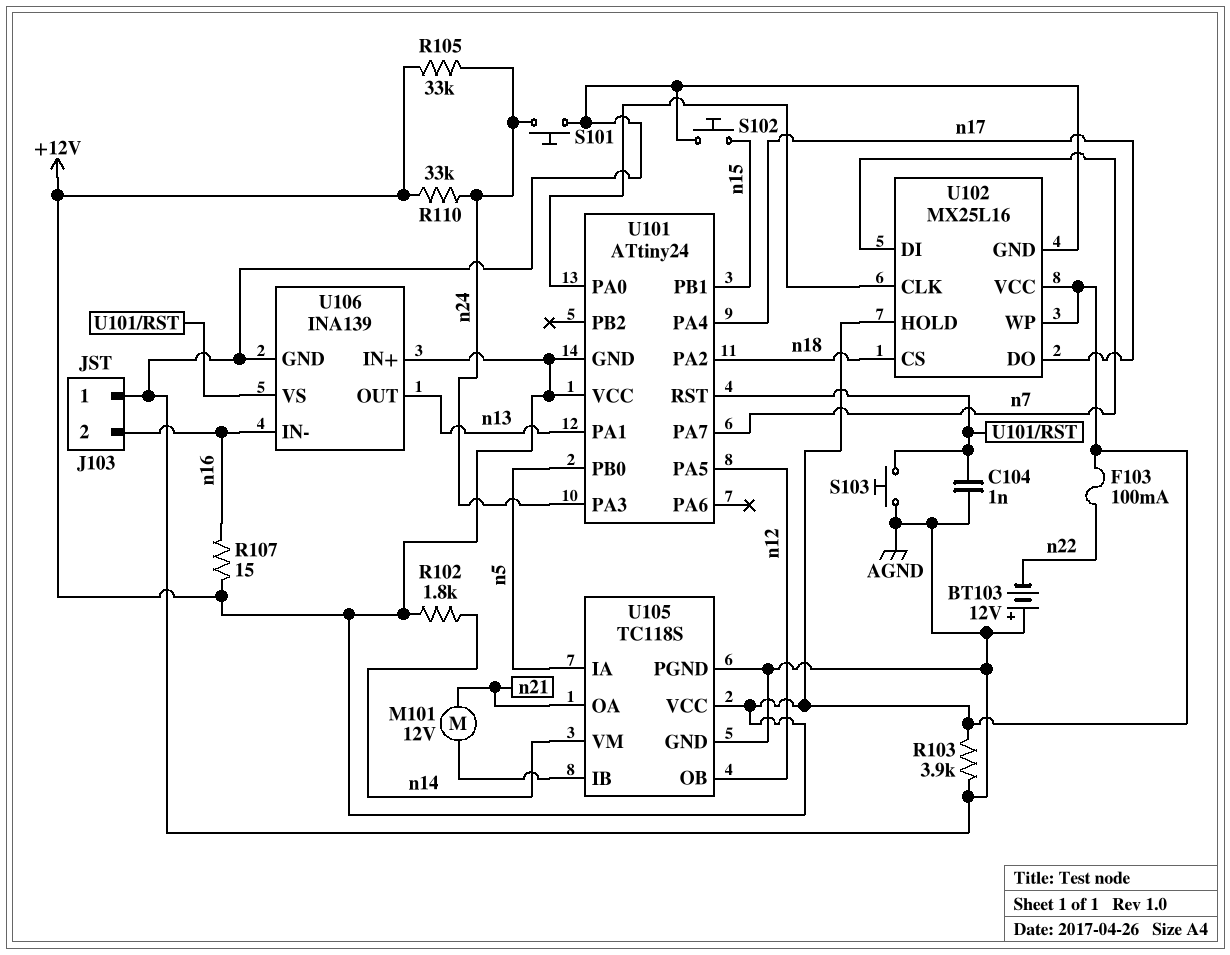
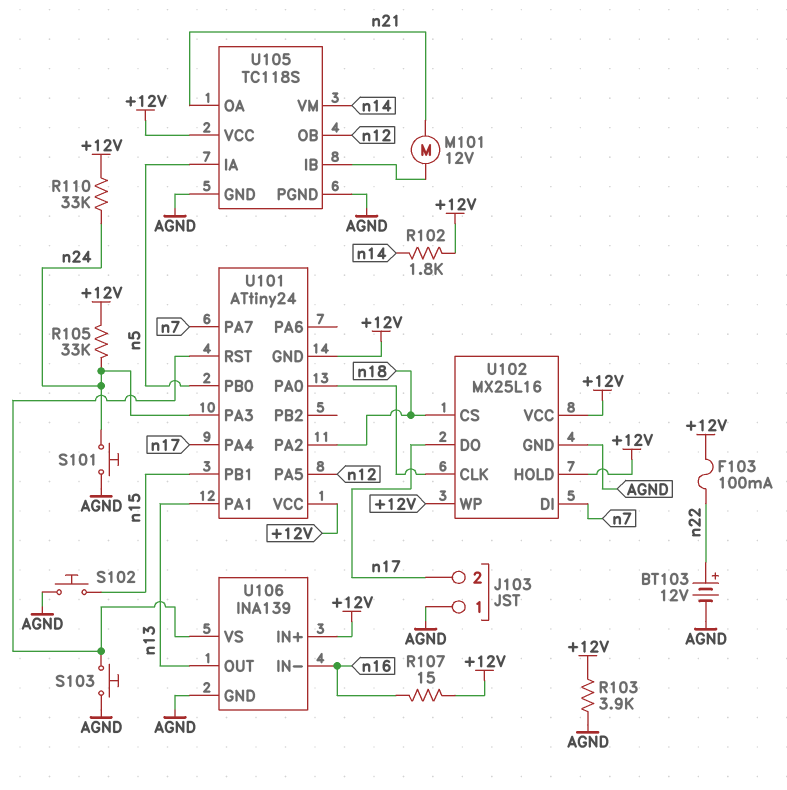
BT103: 12V (plus AGND, minus n22) -> 12V (plus n22, minus AGND)
C104: 1nF (AGND, U101/RST) -> none
J103 pin 2: n16 -> n17

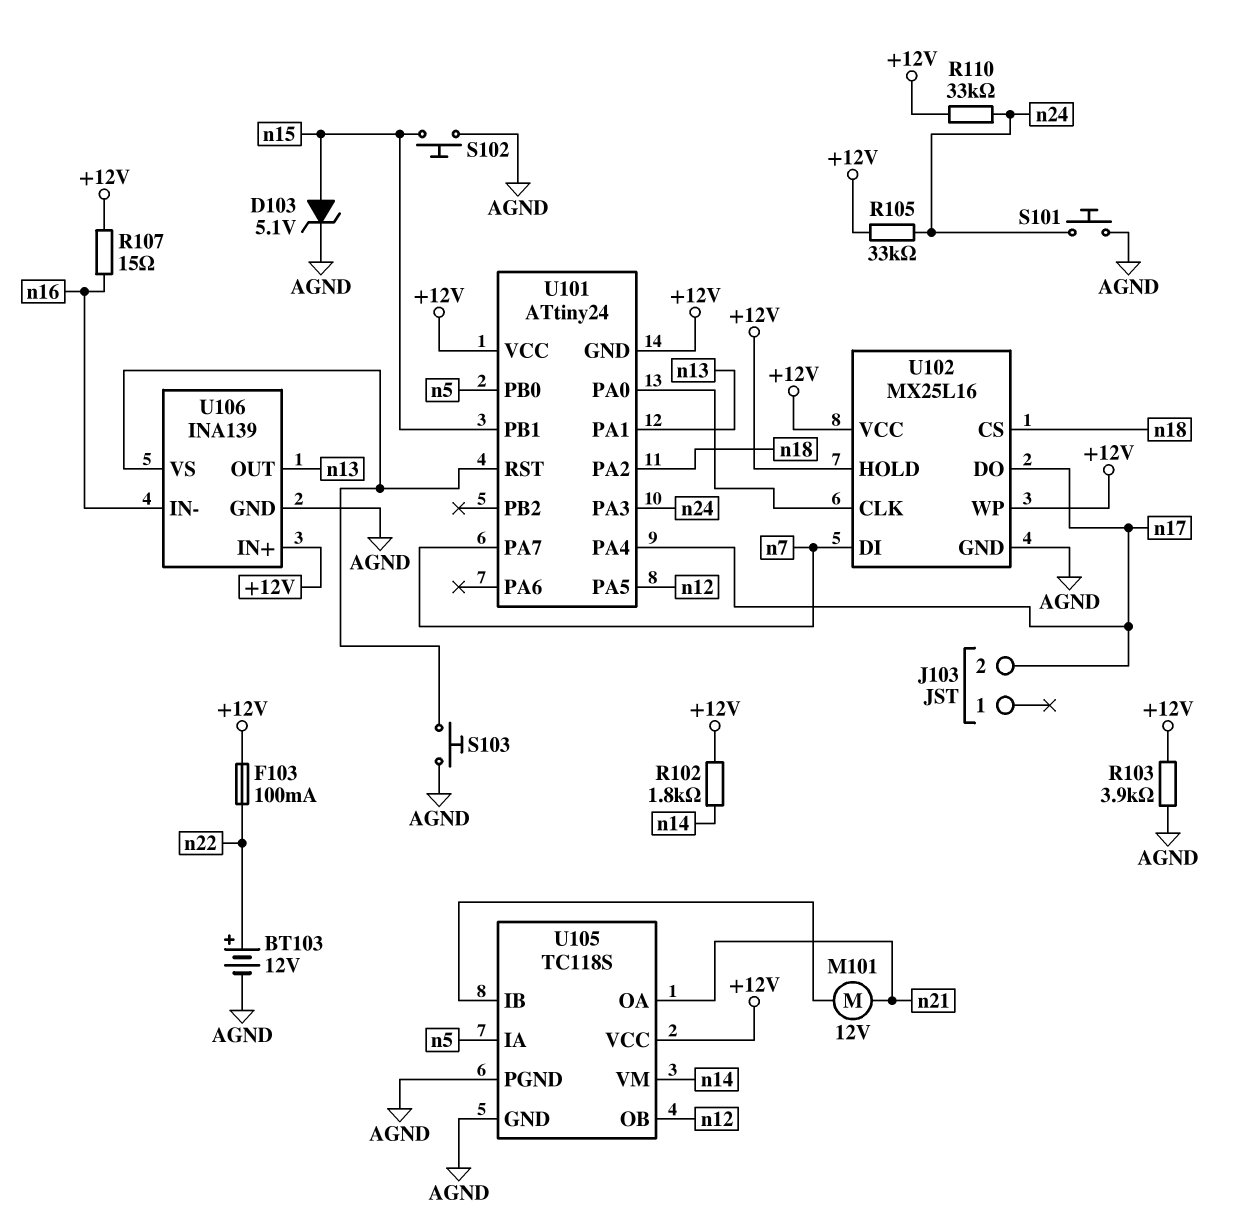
D103: none -> zener 5.1V (A n15, K AGND)
J103 pin 1: AGND -> none

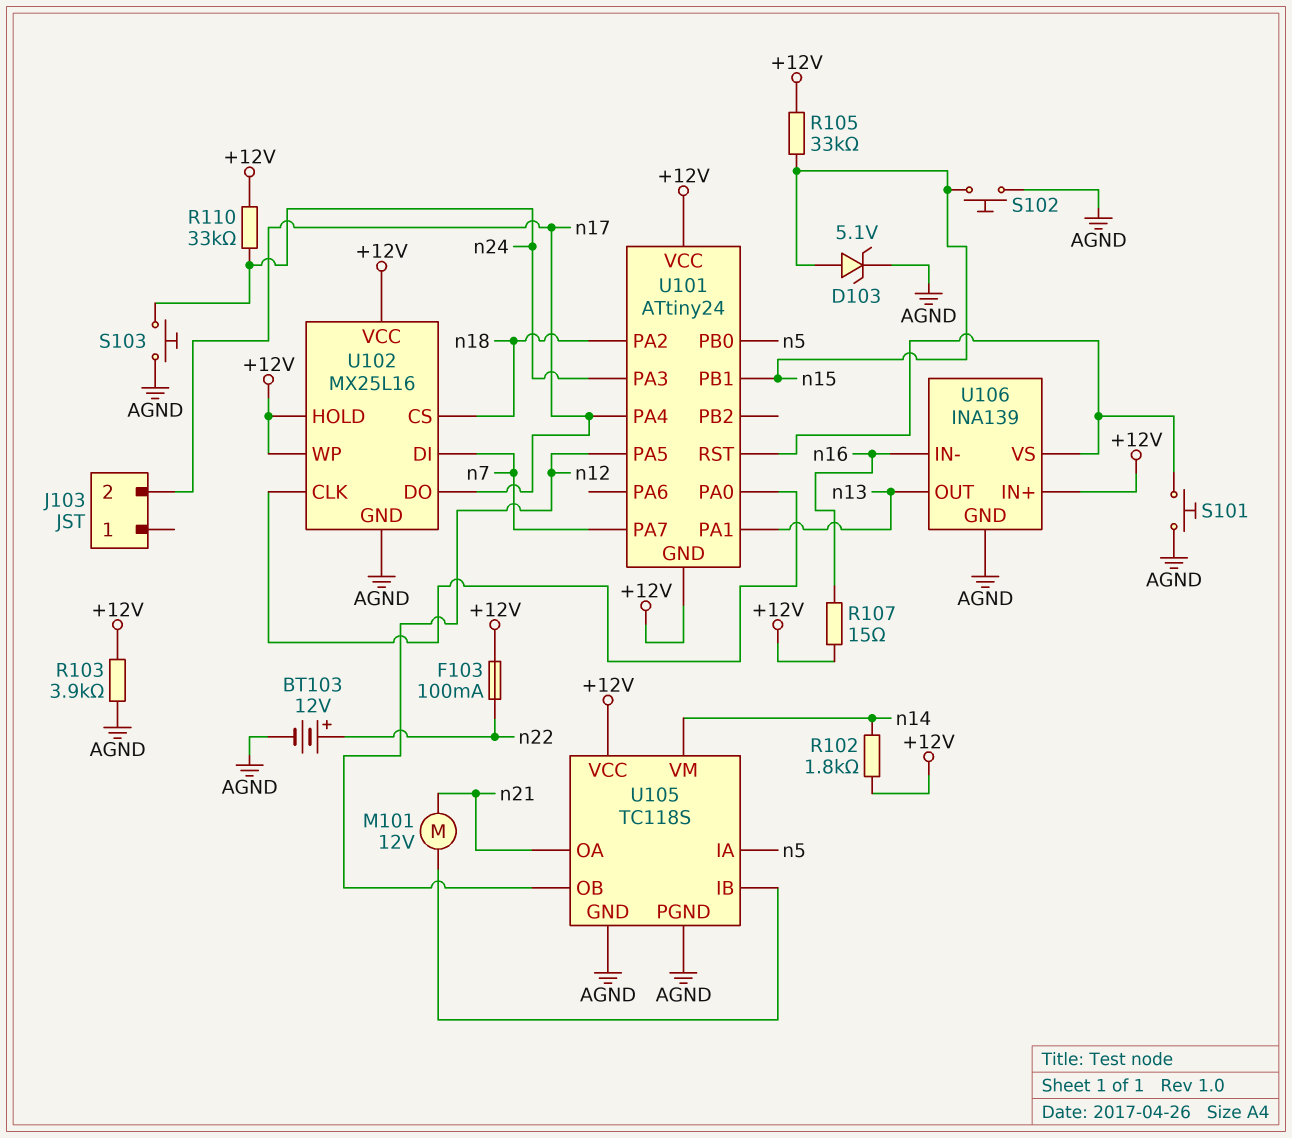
R105: 33k (+12V, n24) -> 33k (+12V, n15)
S101: button (AGND, n24) -> button (AGND, U101/RST)
S103: button (AGND, U101/RST) -> button (AGND, n24)

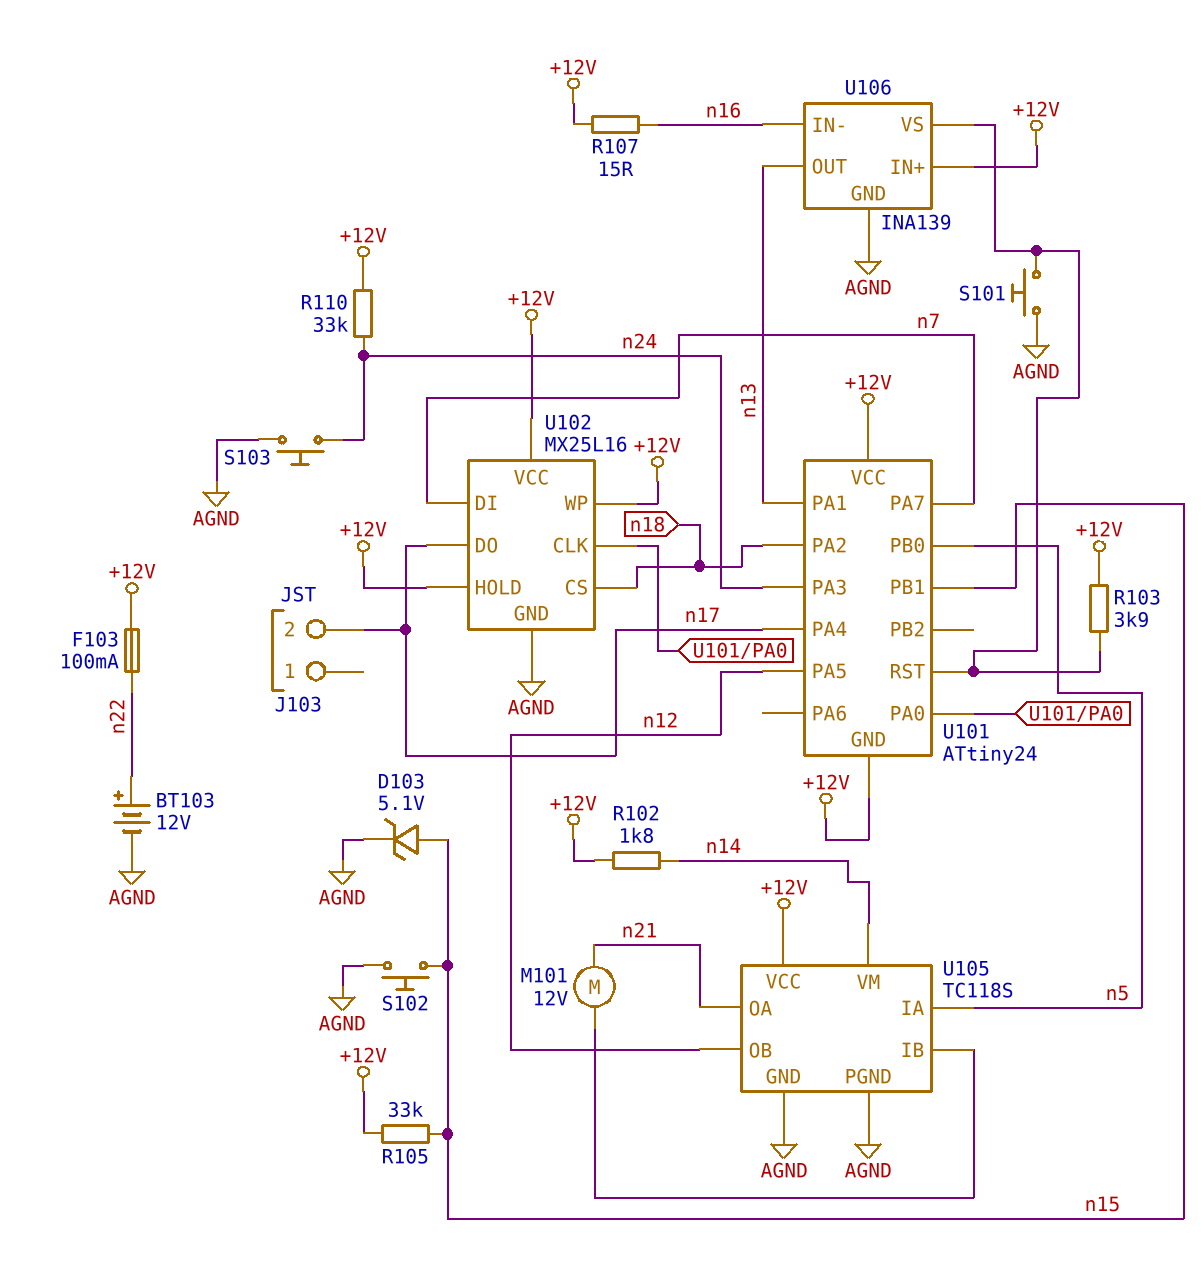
R103: 3.9k (+12V, AGND) -> 3.9k (+12V, U101/RST)

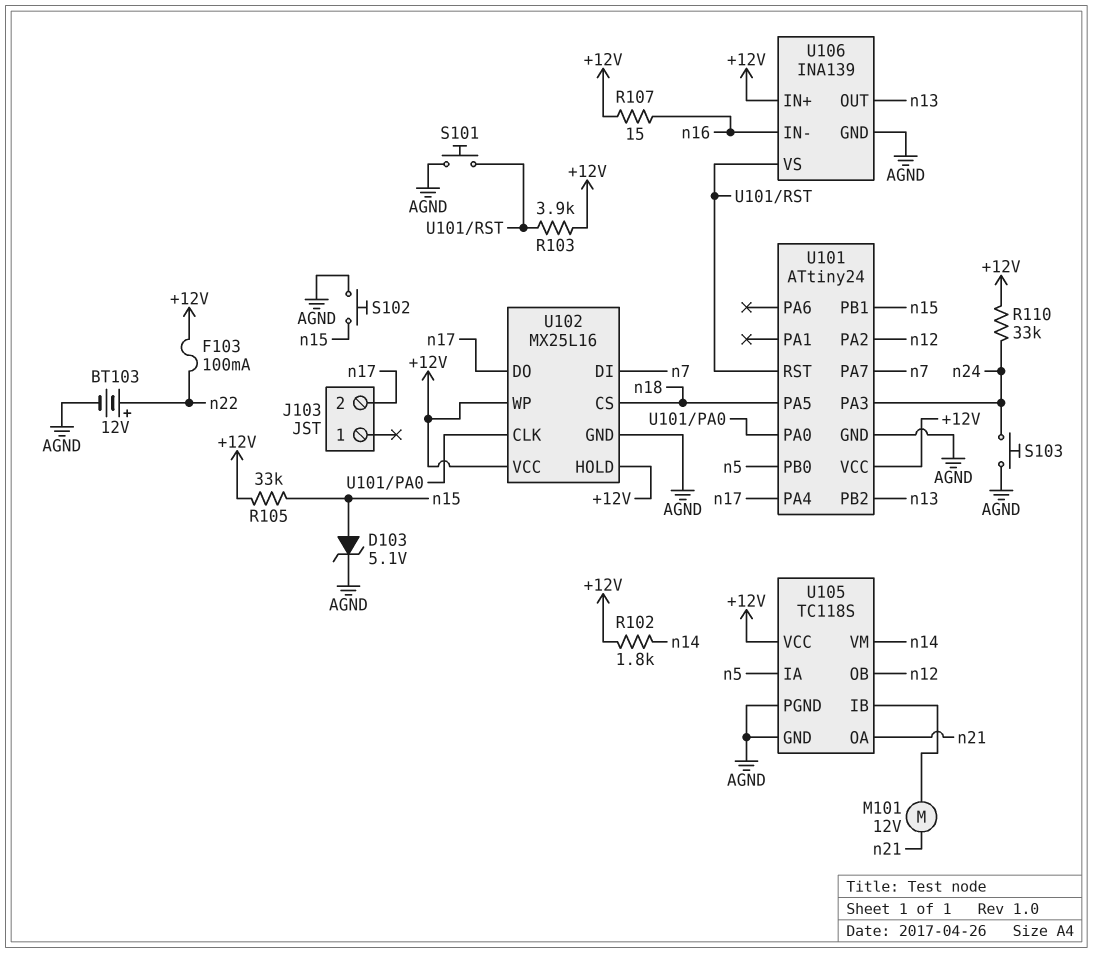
U101 pin GND: +12V -> AGND
U101 pin PA1: n13 -> none
U101 pin PA2: n18 -> n12
U101 pin PA5: n12 -> n18
U101 pin PB2: none -> n13

